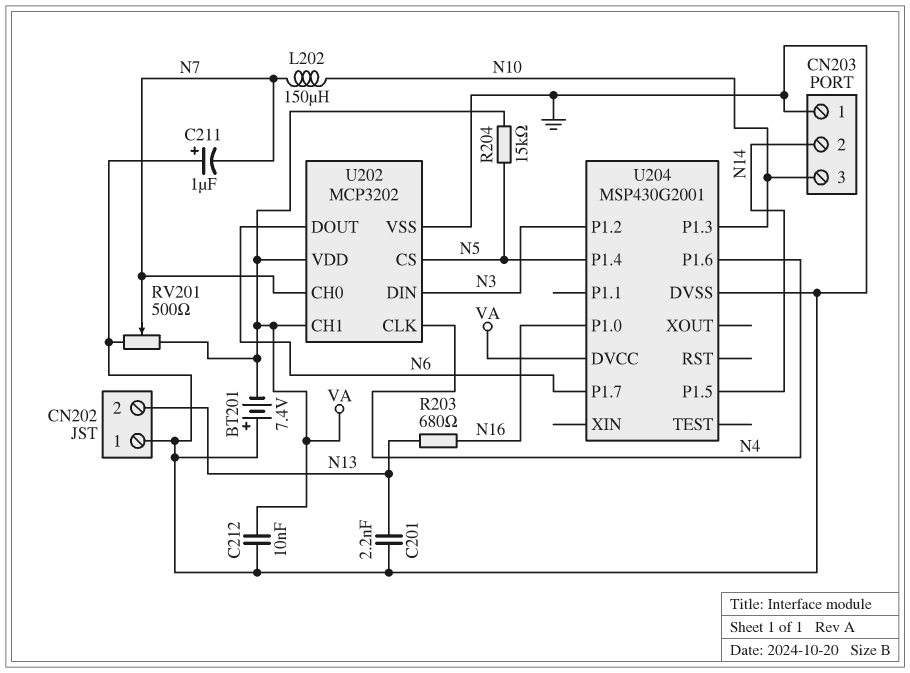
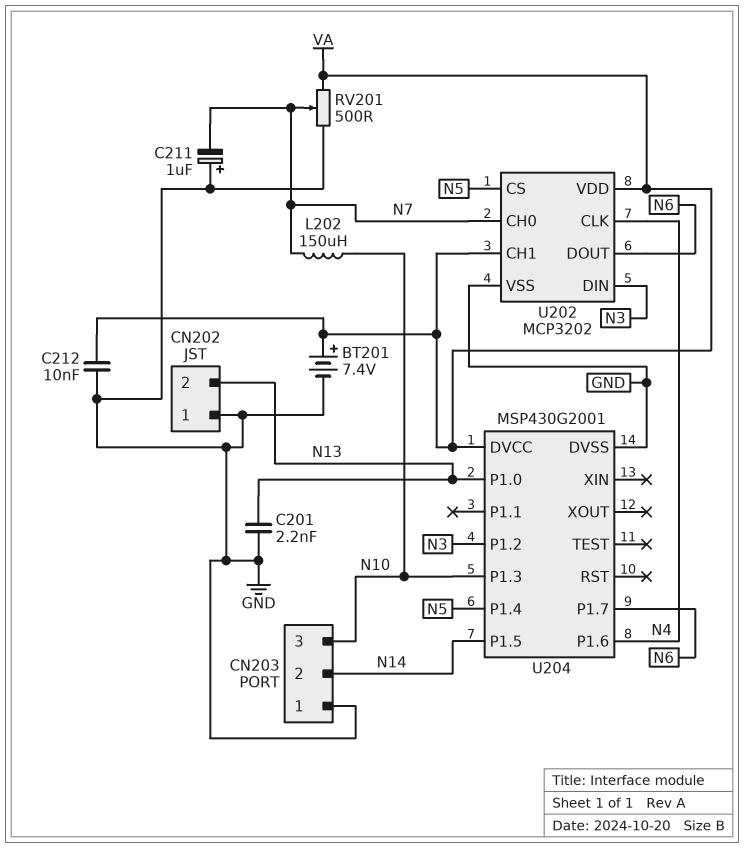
BT201: 7.4V (plus GND, minus VA) -> 7.4V (plus VA, minus GND)
R203: 680 (N13, N16) -> none
R204: 15k (N5, VA) -> none
U204 pin P1.0: N16 -> N13

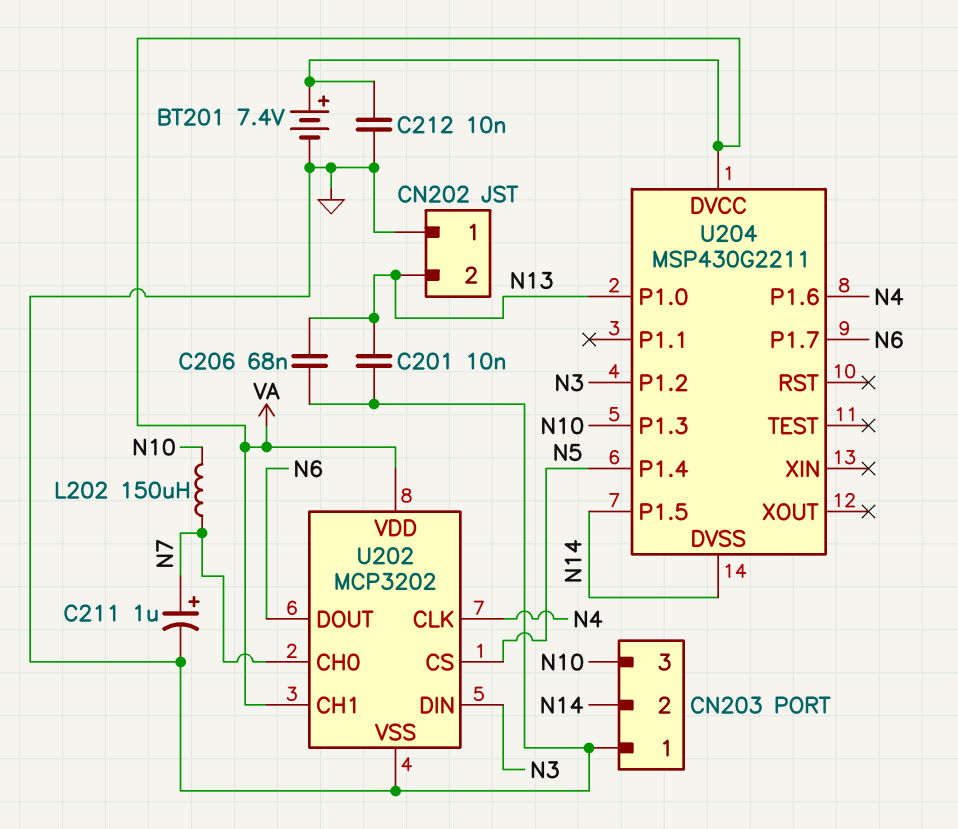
C201: 2.2nF (GND, N13) -> 10nF (GND, N13)
C206: none -> 68nF (GND, N13)
C211: 1uF (plus GND, minus N7) -> 1uF (plus N7, minus GND)
RV201: 500 (GND, VA, wiper N7) -> none
U204: MSP430G2001 -> MSP430G2211
U204 pin DVSS: GND -> N14

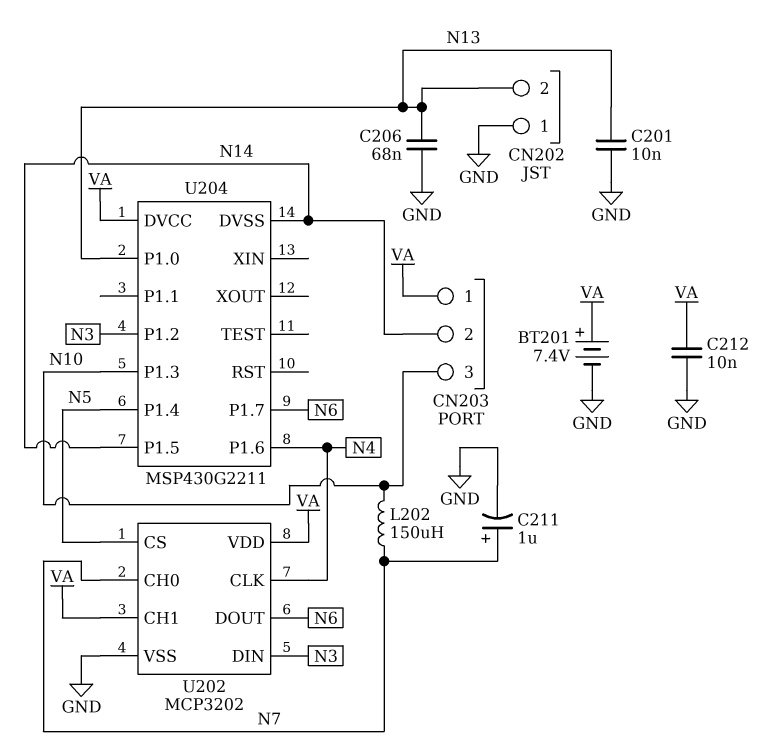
CN203 pin 1: GND -> VA

